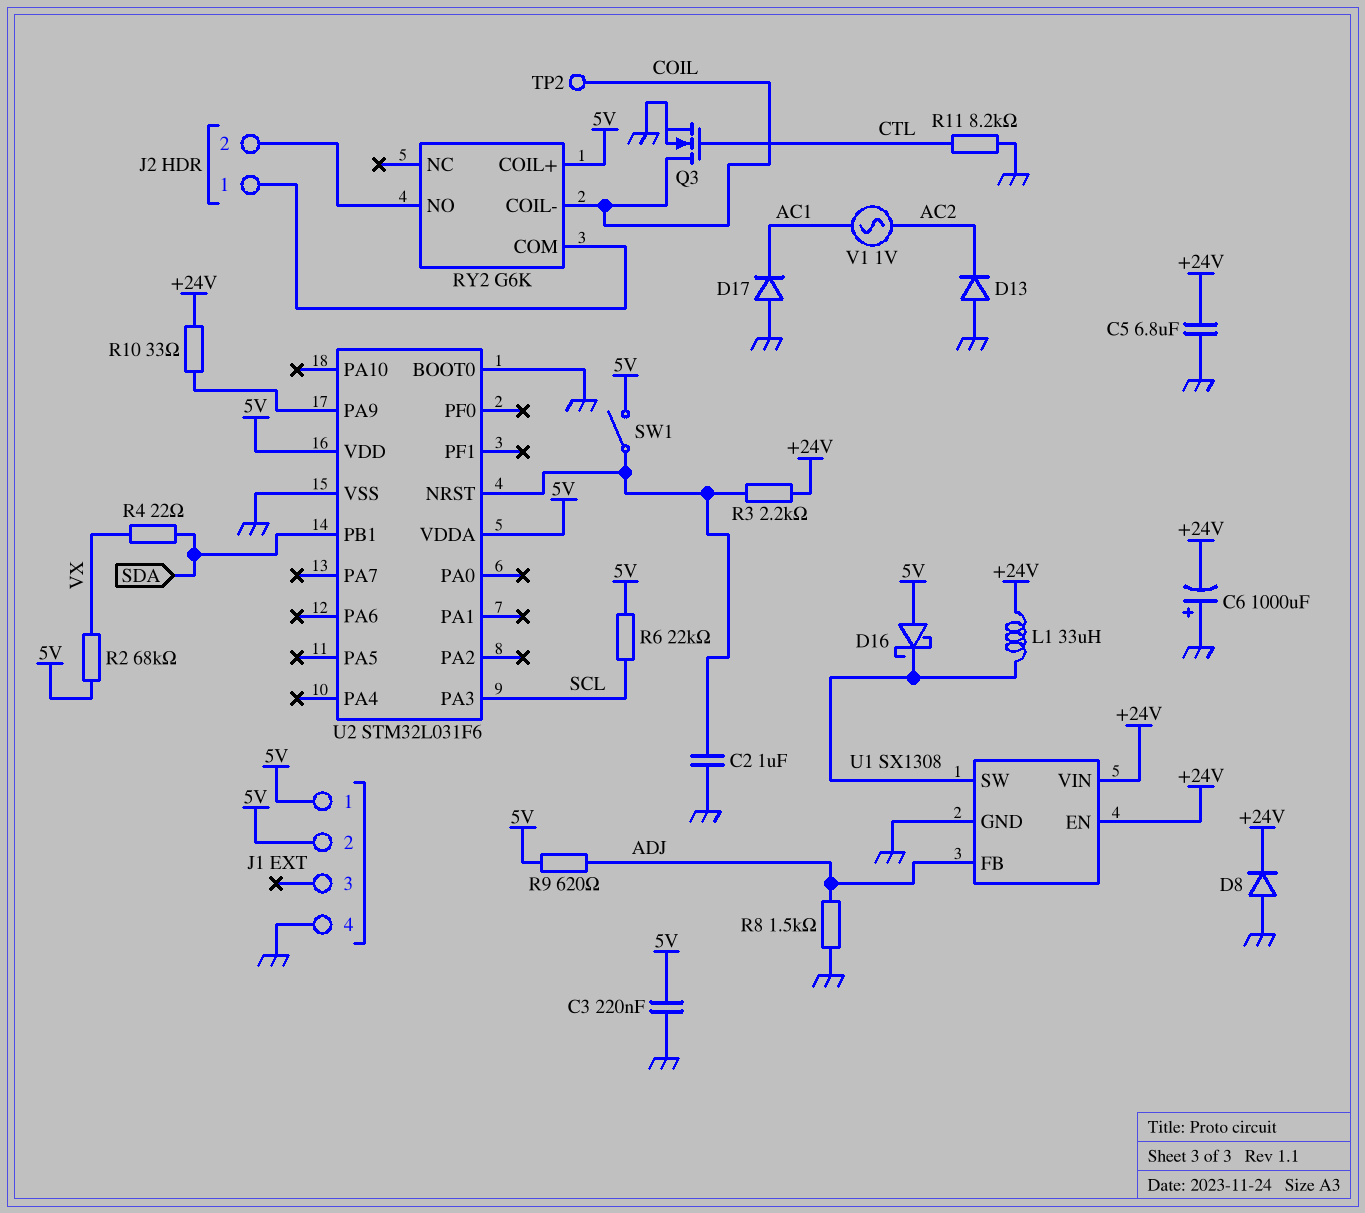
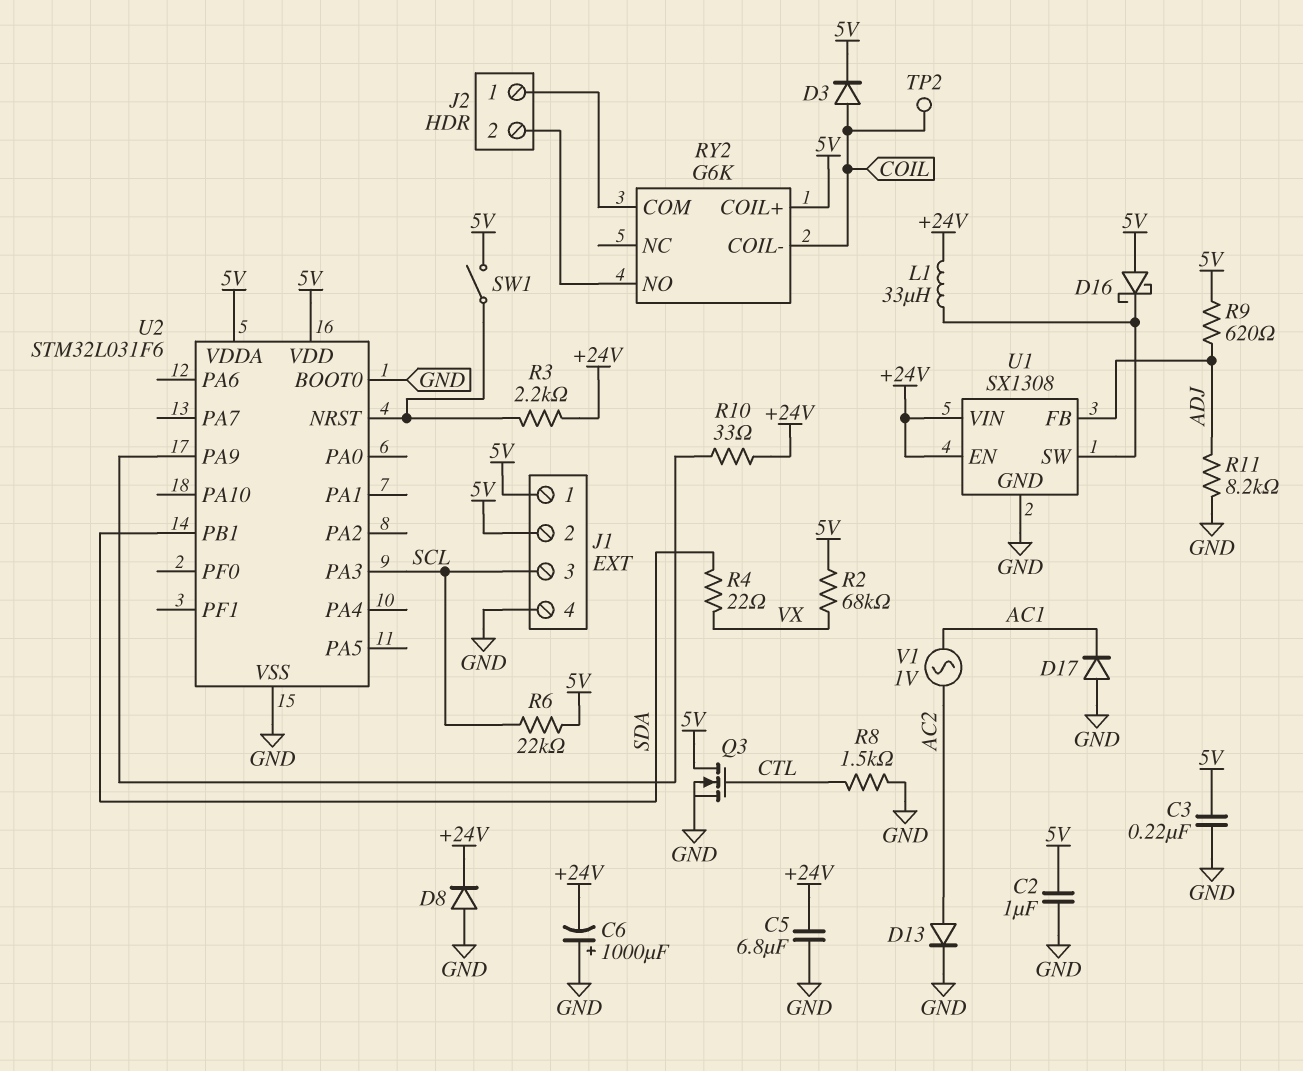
C2: 1uF (GND, U2/NRST) -> 1uF (5V, GND)
D3: none -> diode (A COIL, K 5V)
D13: diode (A GND, K AC2) -> diode (A AC2, K GND)
J1 pin 3: none -> SCL
Q3: NMOS (G CTL, D COIL, S GND) -> NMOS (G CTL, D 5V, S GND)
R8: 1.5k (ADJ, GND) -> 1.5k (CTL, GND)
R11: 8.2k (CTL, GND) -> 8.2k (ADJ, GND)

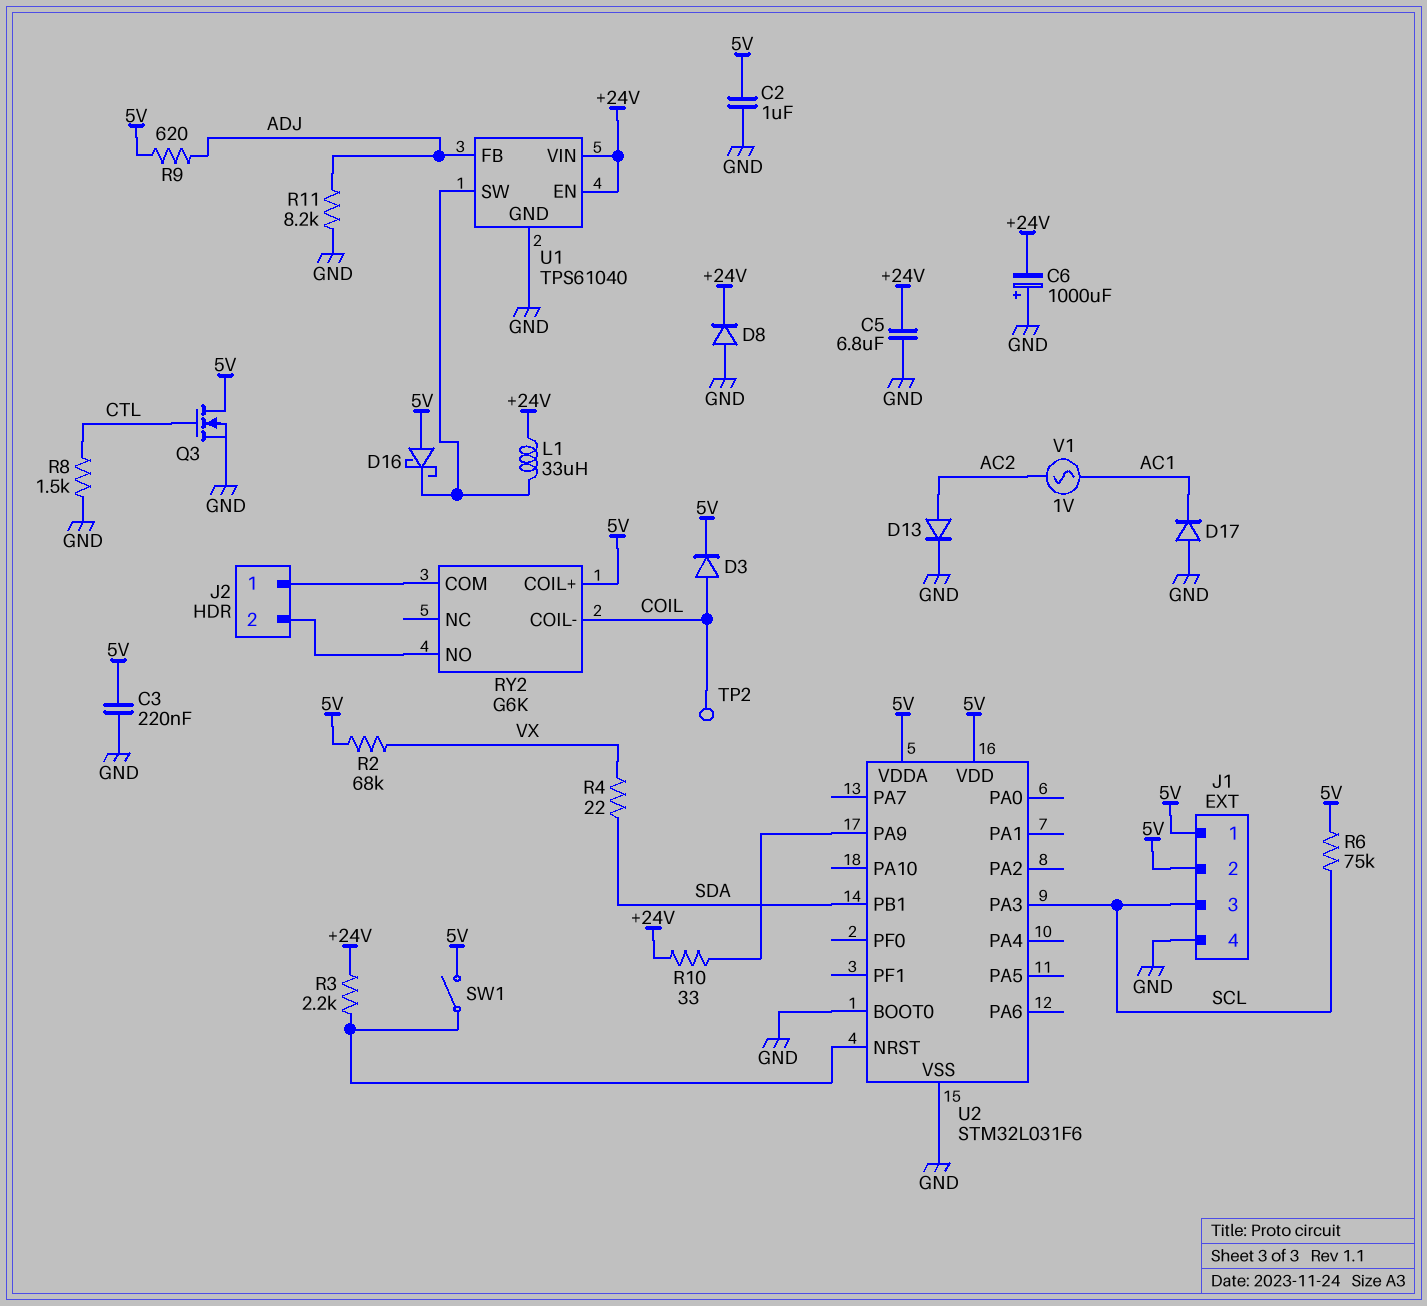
R6: 22k (5V, SCL) -> 75k (5V, SCL)
U1: SX1308 -> TPS61040

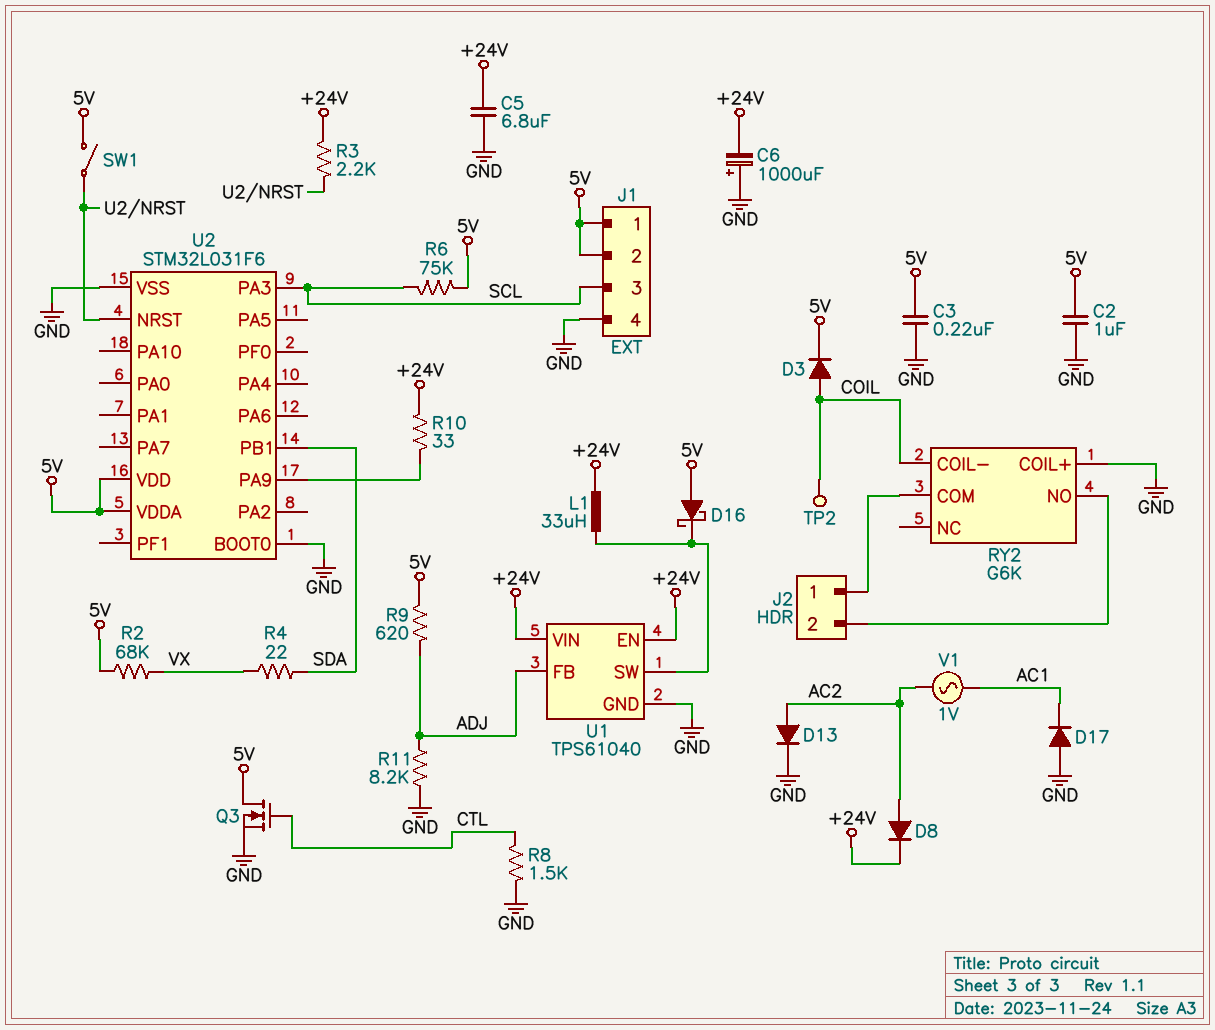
D8: diode (A GND, K +24V) -> diode (A AC2, K +24V)
RY2 pin COIL+: 5V -> GND

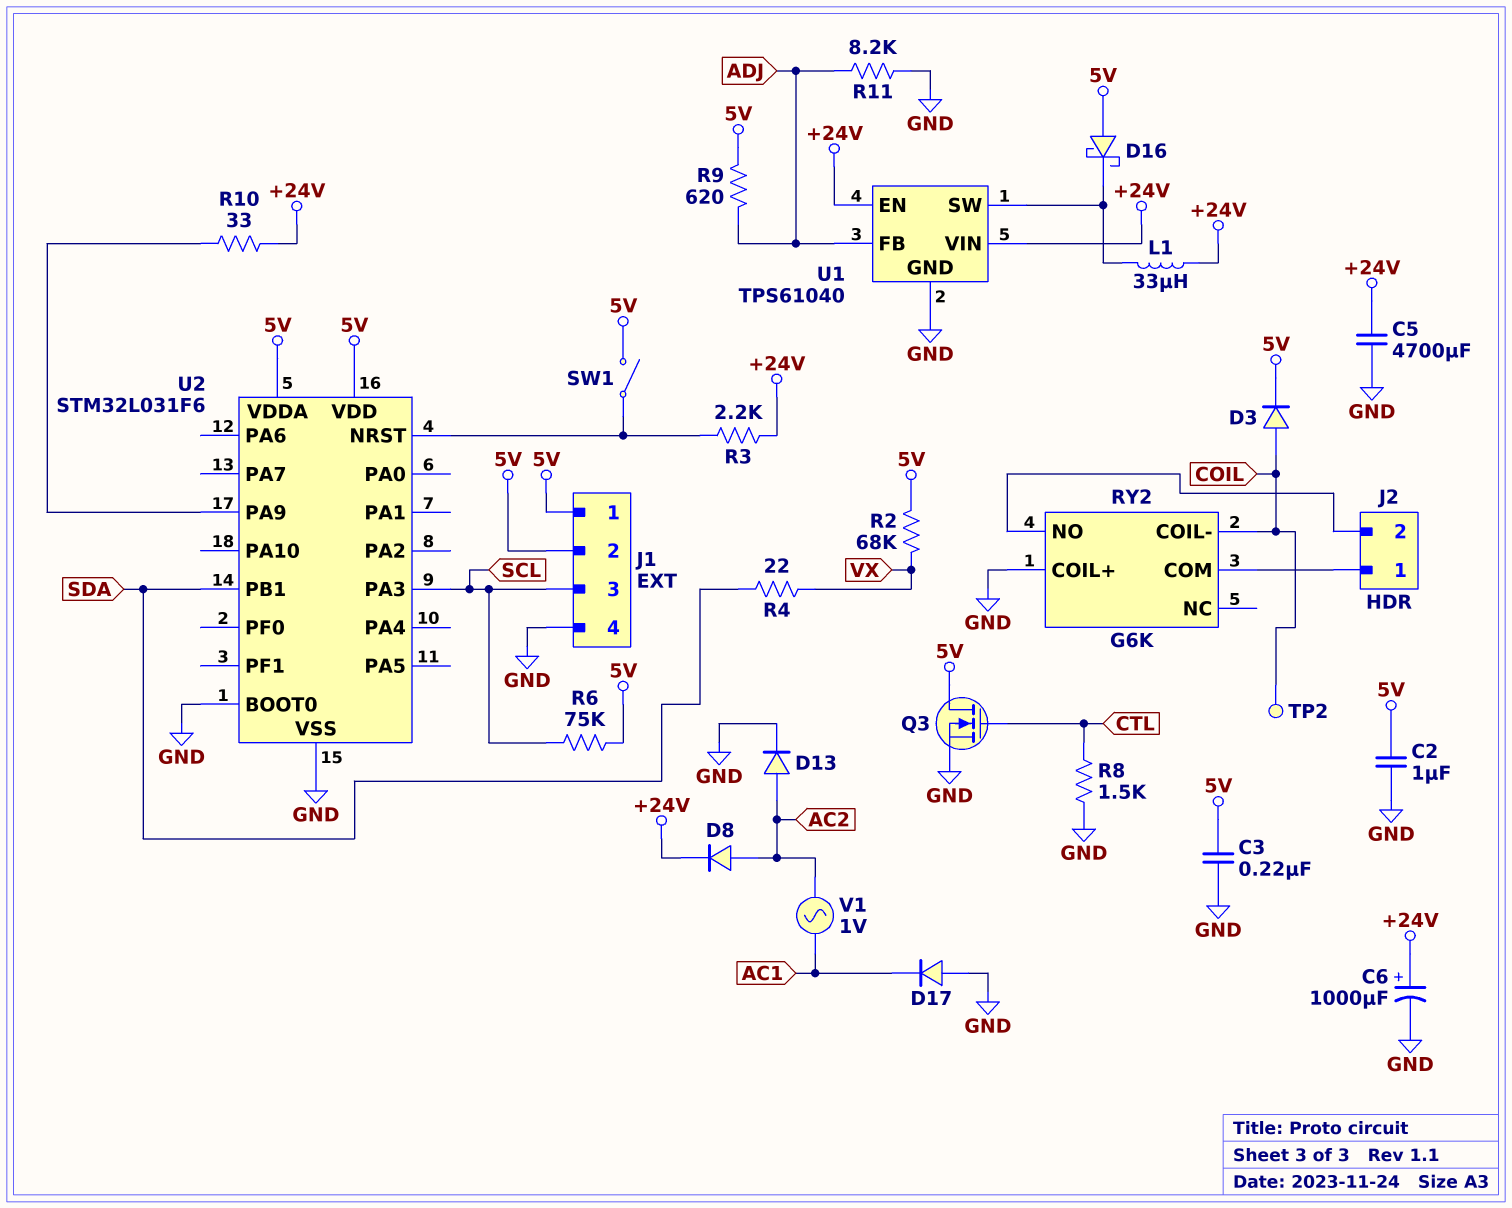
C5: 6.8uF (+24V, GND) -> 4700uF (+24V, GND)
C6: 1000uF (plus GND, minus +24V) -> 1000uF (plus +24V, minus GND)

